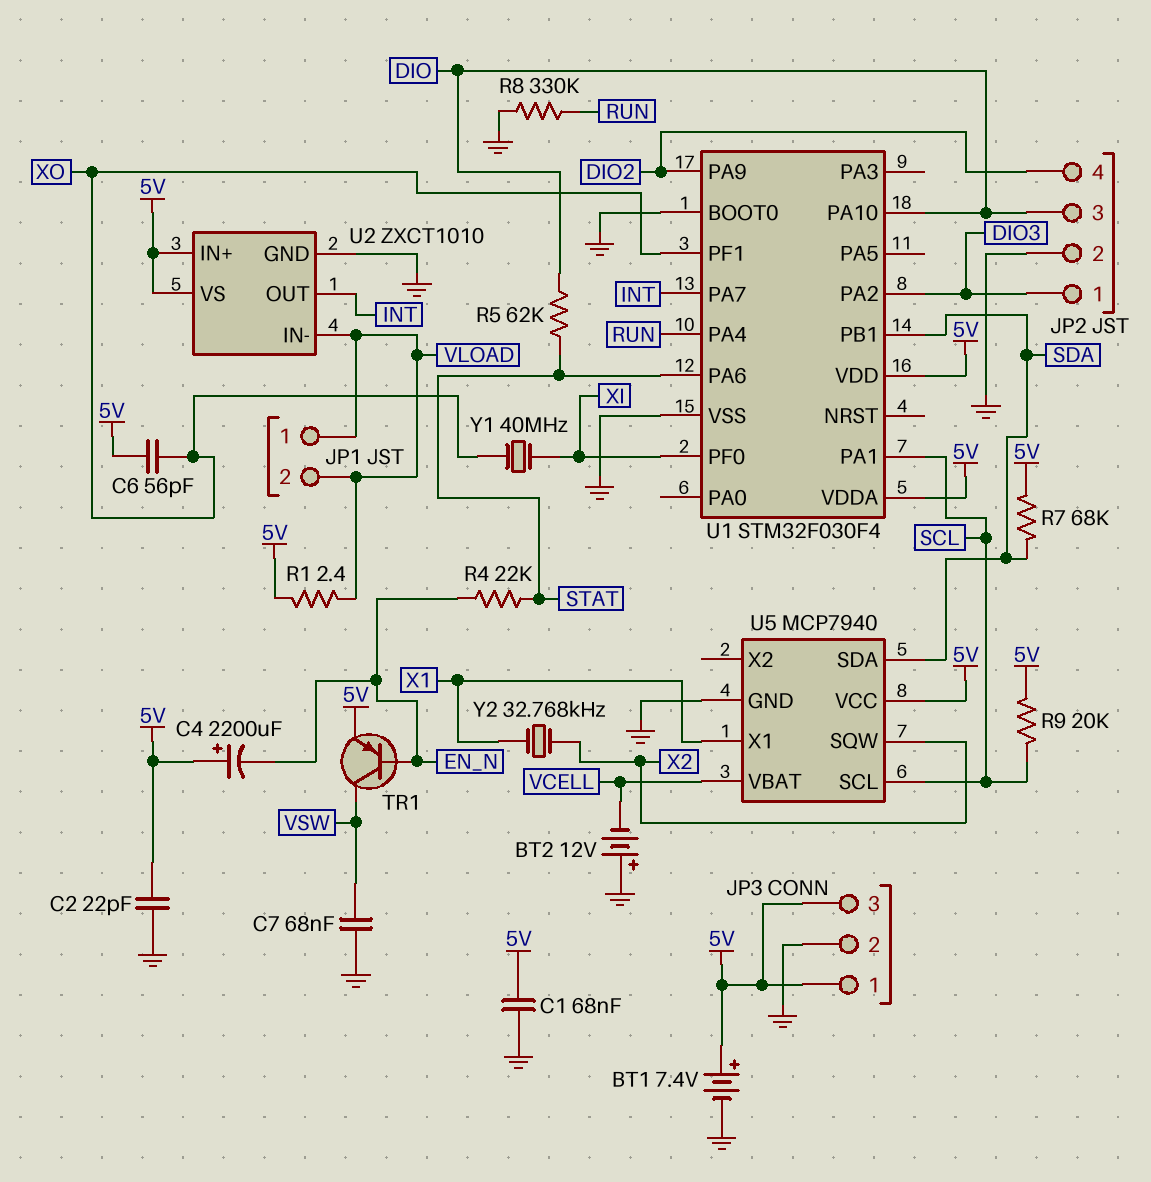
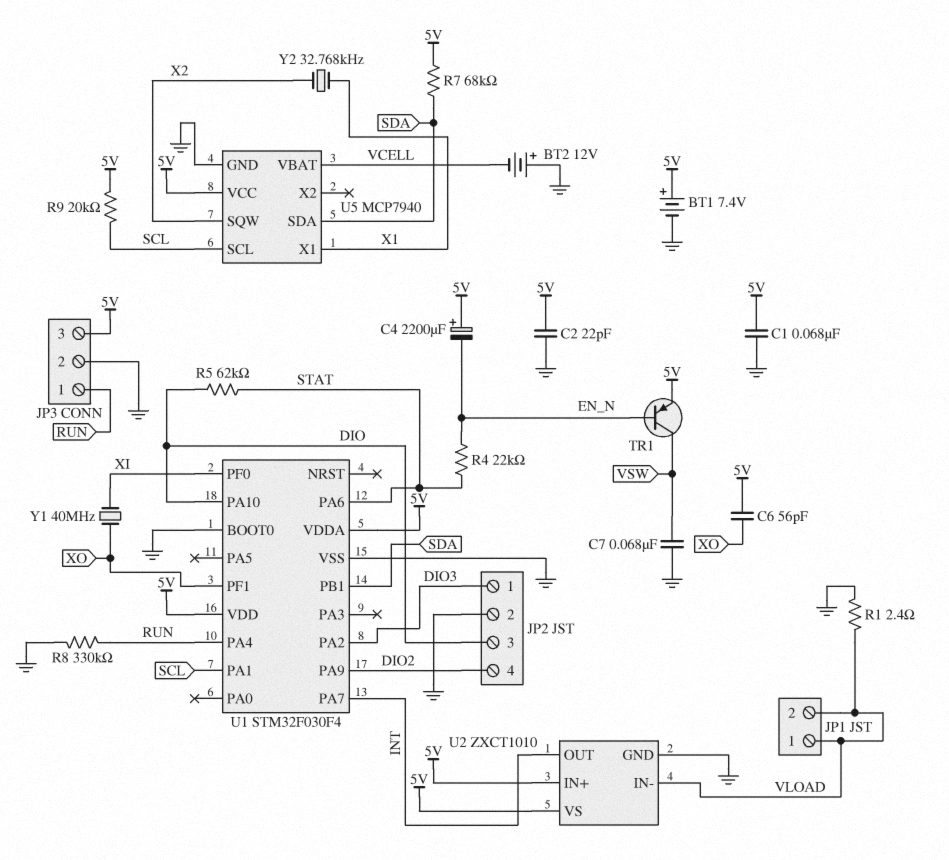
JP3 pin 1: 5V -> RUN
R1: 2.4 (5V, VLOAD) -> 2.4 (GND, VLOAD)

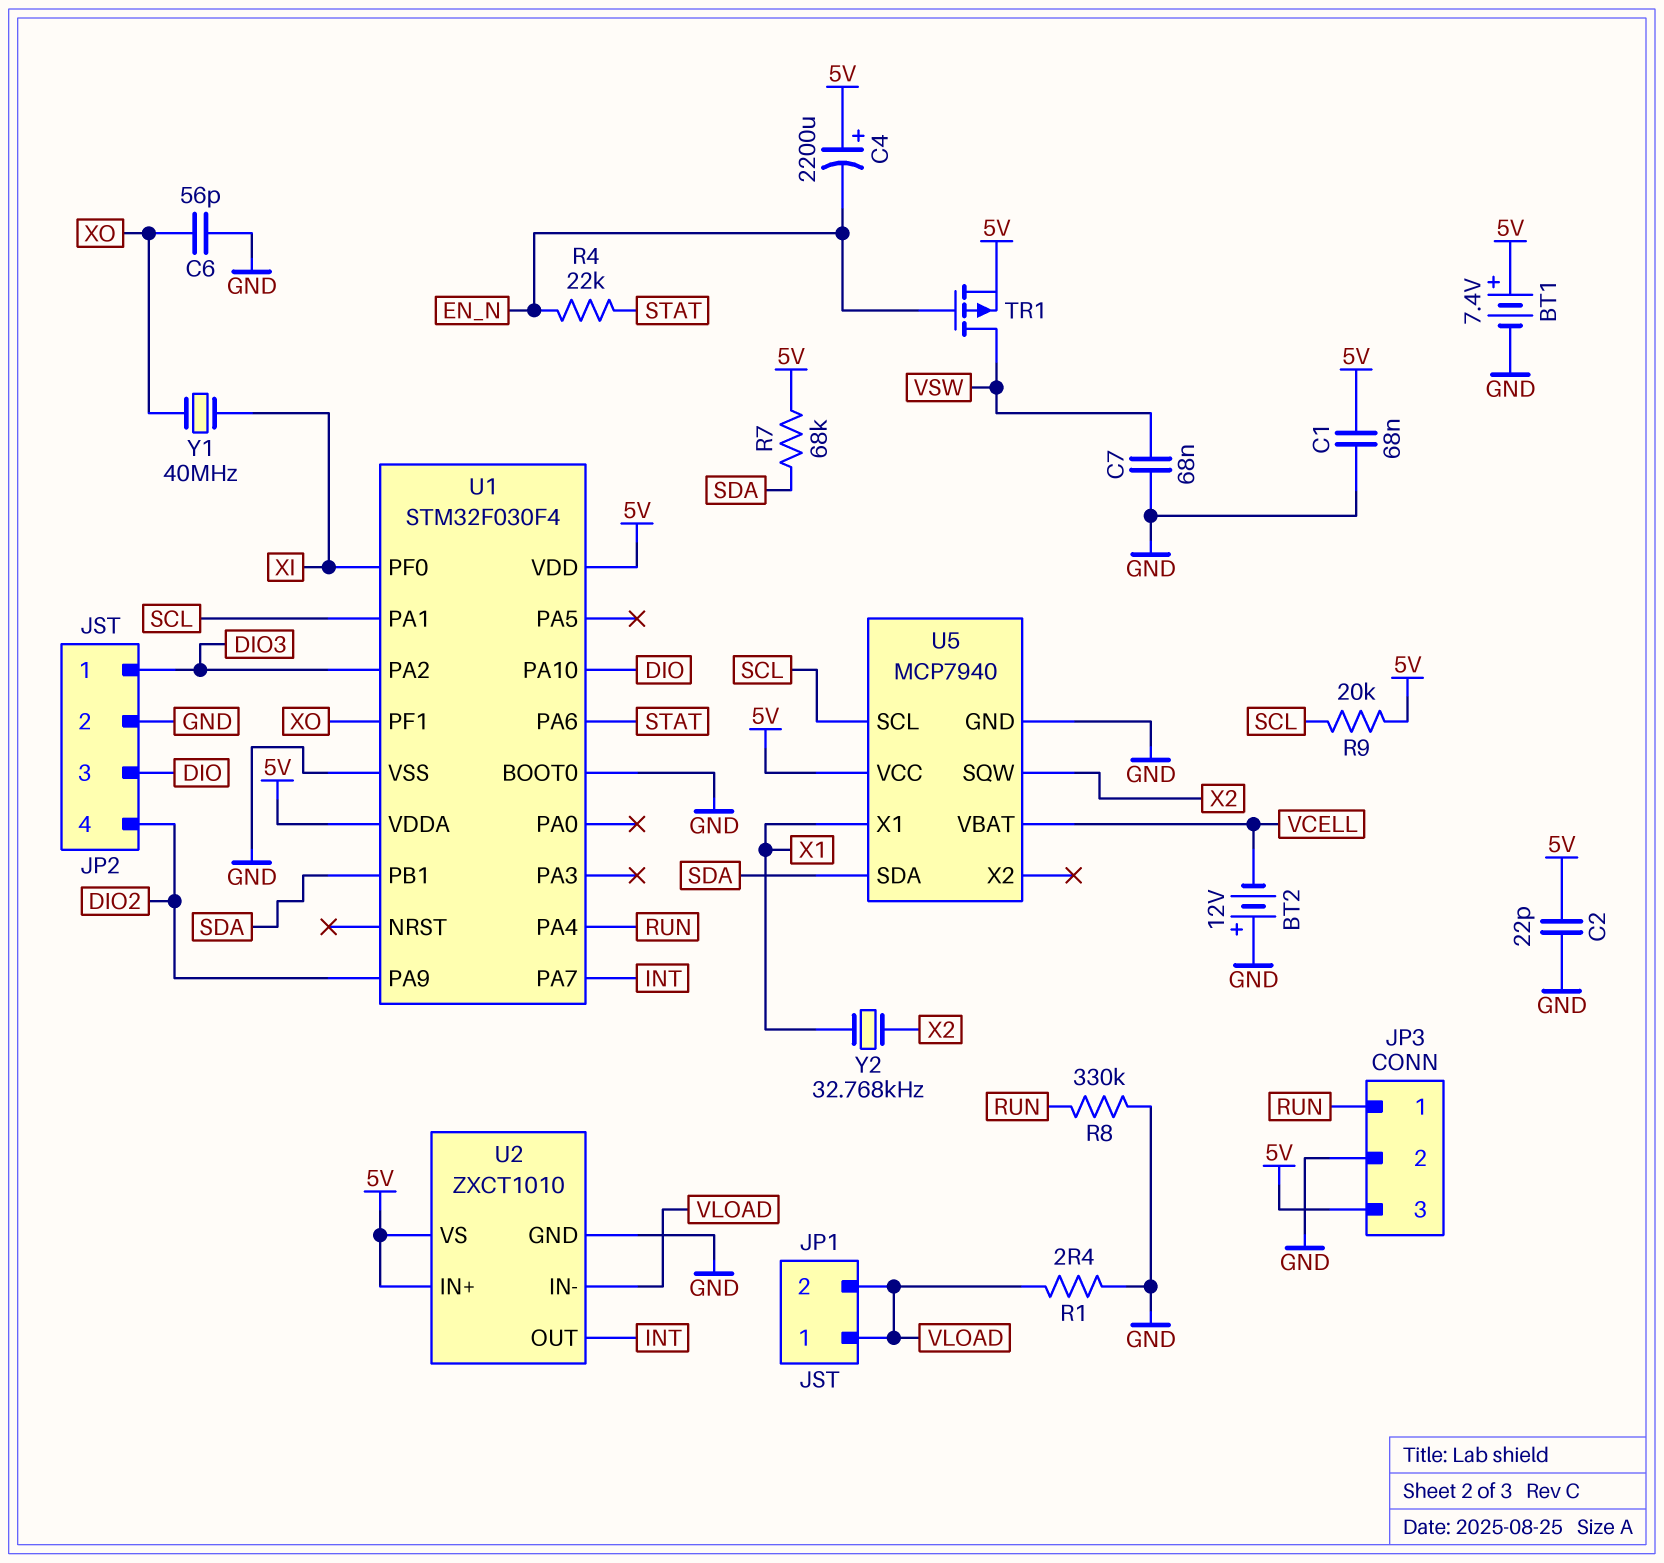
C6: 56pF (5V, XO) -> 56pF (GND, XO)
R5: 62k (DIO, STAT) -> none
TR1: PNP (B EN_N, C VSW, E 5V) -> PMOS (G EN_N, D VSW, S 5V)

